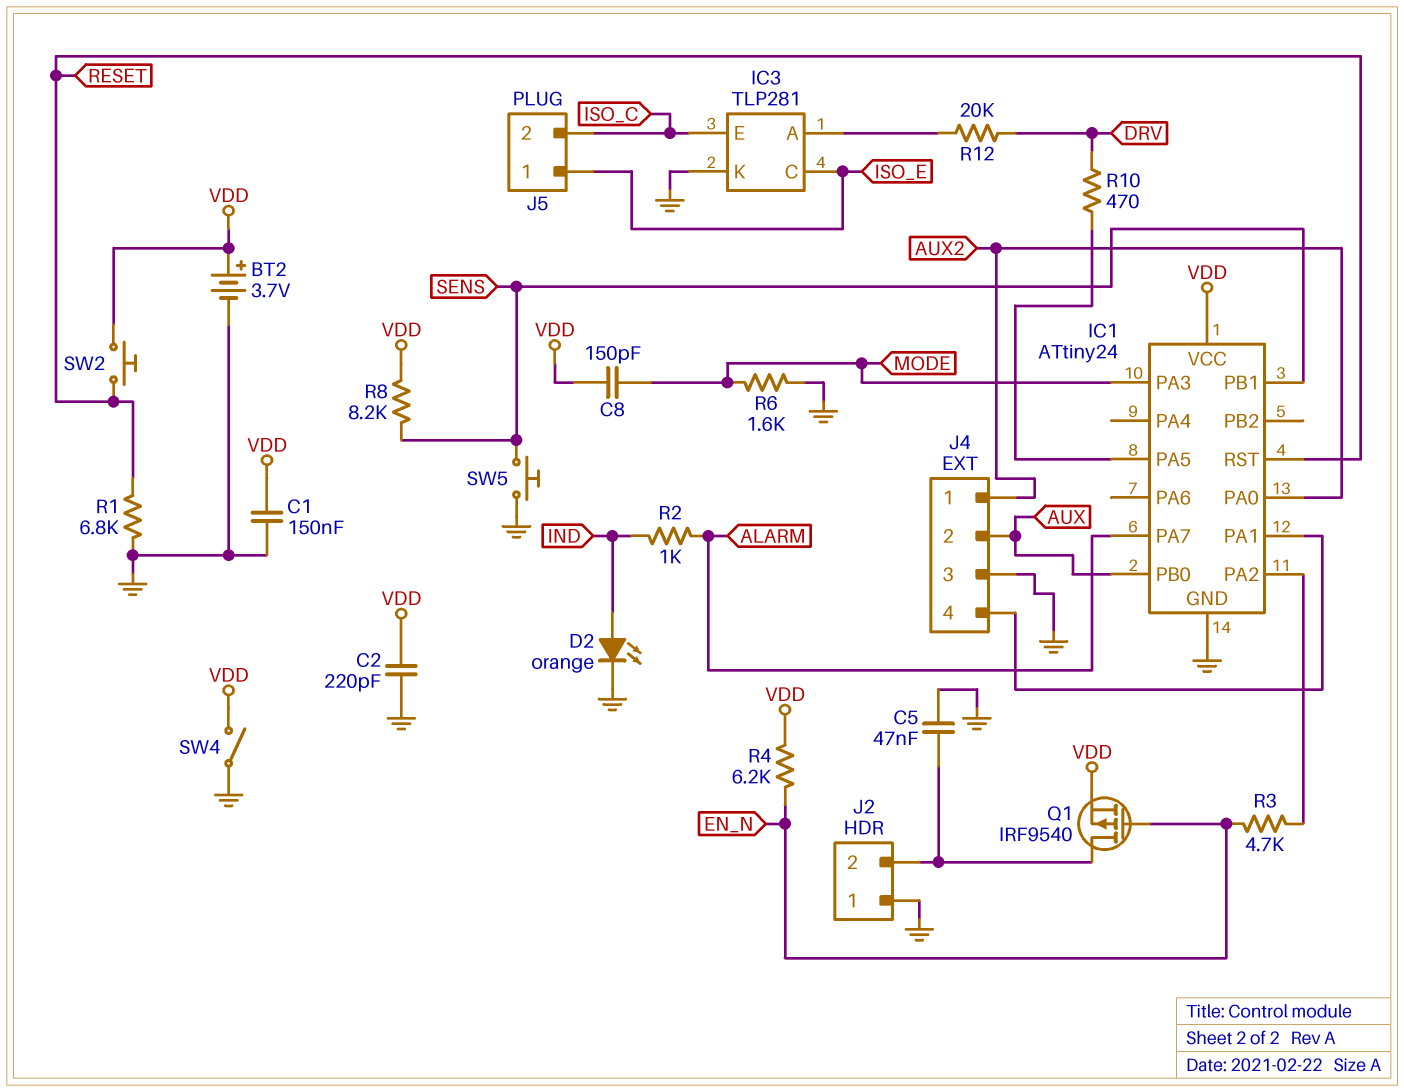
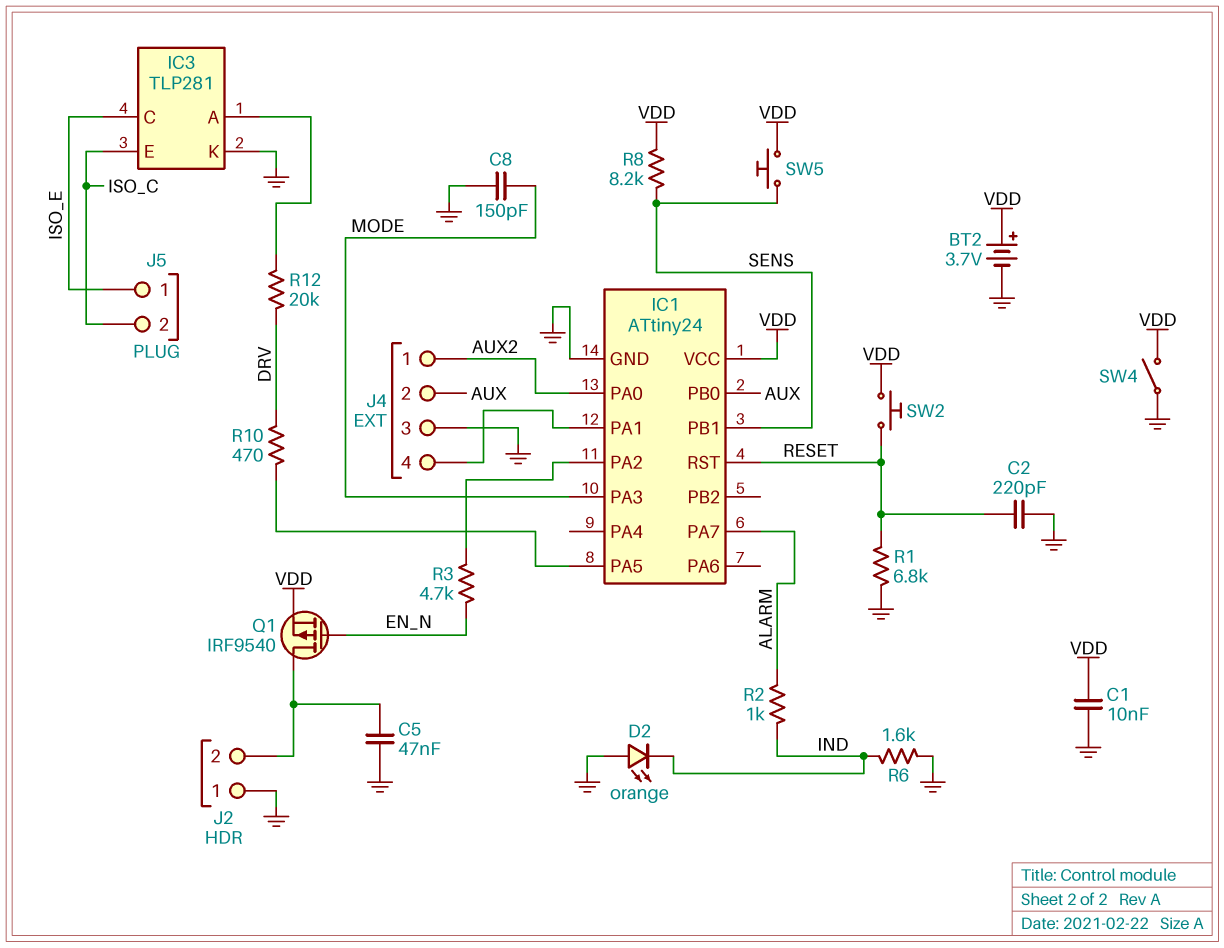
C1: 150nF (GND, VDD) -> 10nF (GND, VDD)
C2: 220pF (GND, VDD) -> 220pF (GND, RESET)
C8: 150pF (MODE, VDD) -> 150pF (GND, MODE)
D2: LED orange (A IND, K GND) -> LED orange (A GND, K IND)
R4: 6.2k (EN_N, VDD) -> none
R6: 1.6k (GND, MODE) -> 1.6k (GND, IND)
SW5: button (GND, SENS) -> button (SENS, VDD)

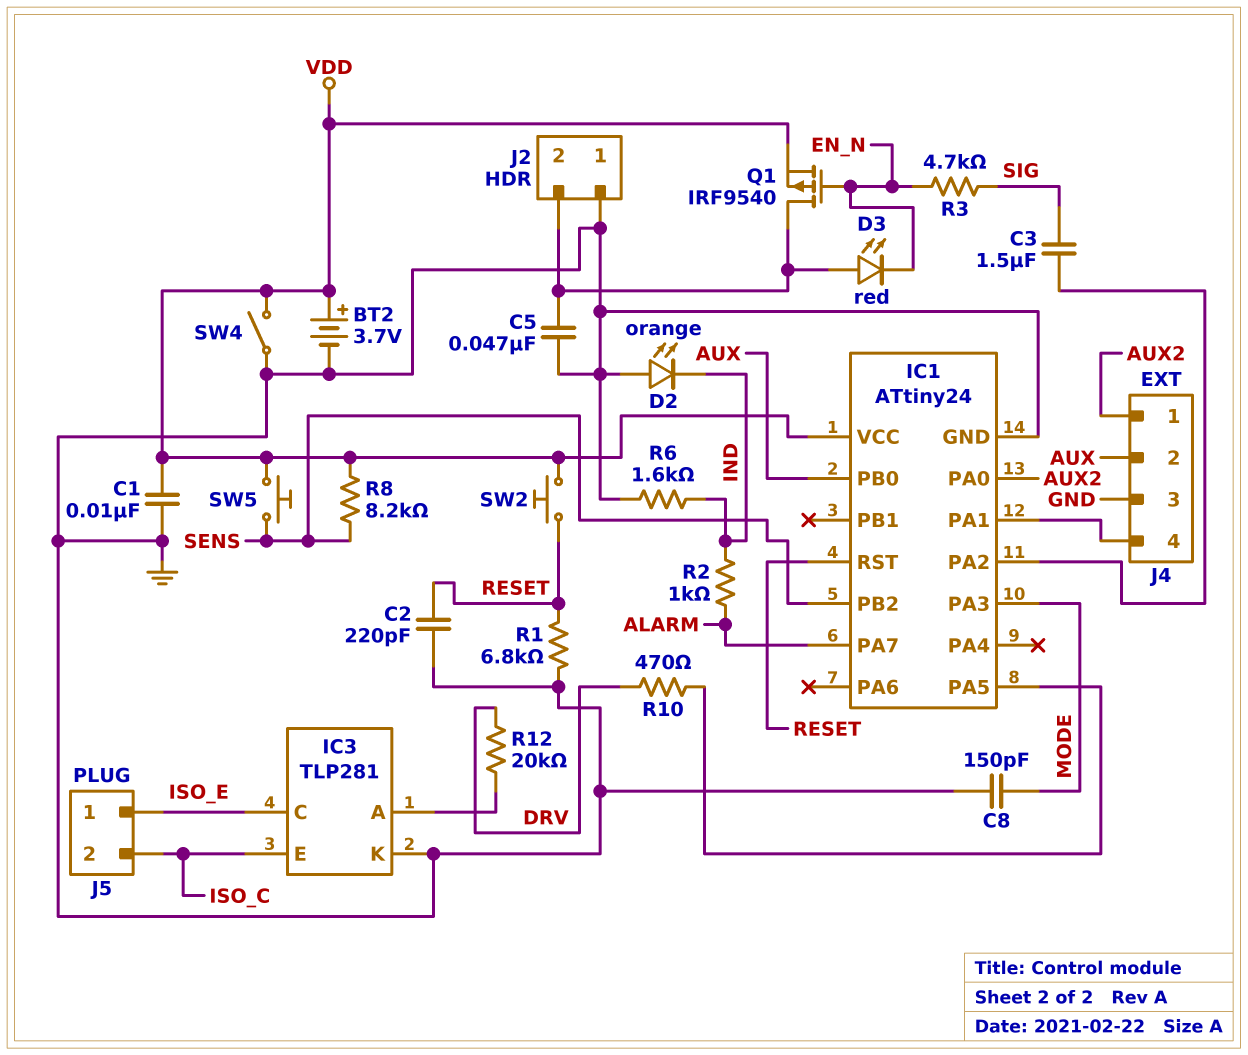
C3: none -> 1.5uF (IC1/PA2, SIG)
D3: none -> LED red (A J2/2, K EN_N)
IC1 pin PB1: SENS -> none
IC1 pin PB2: none -> SENS
R3: 4.7k (EN_N, IC1/PA2) -> 4.7k (EN_N, SIG)

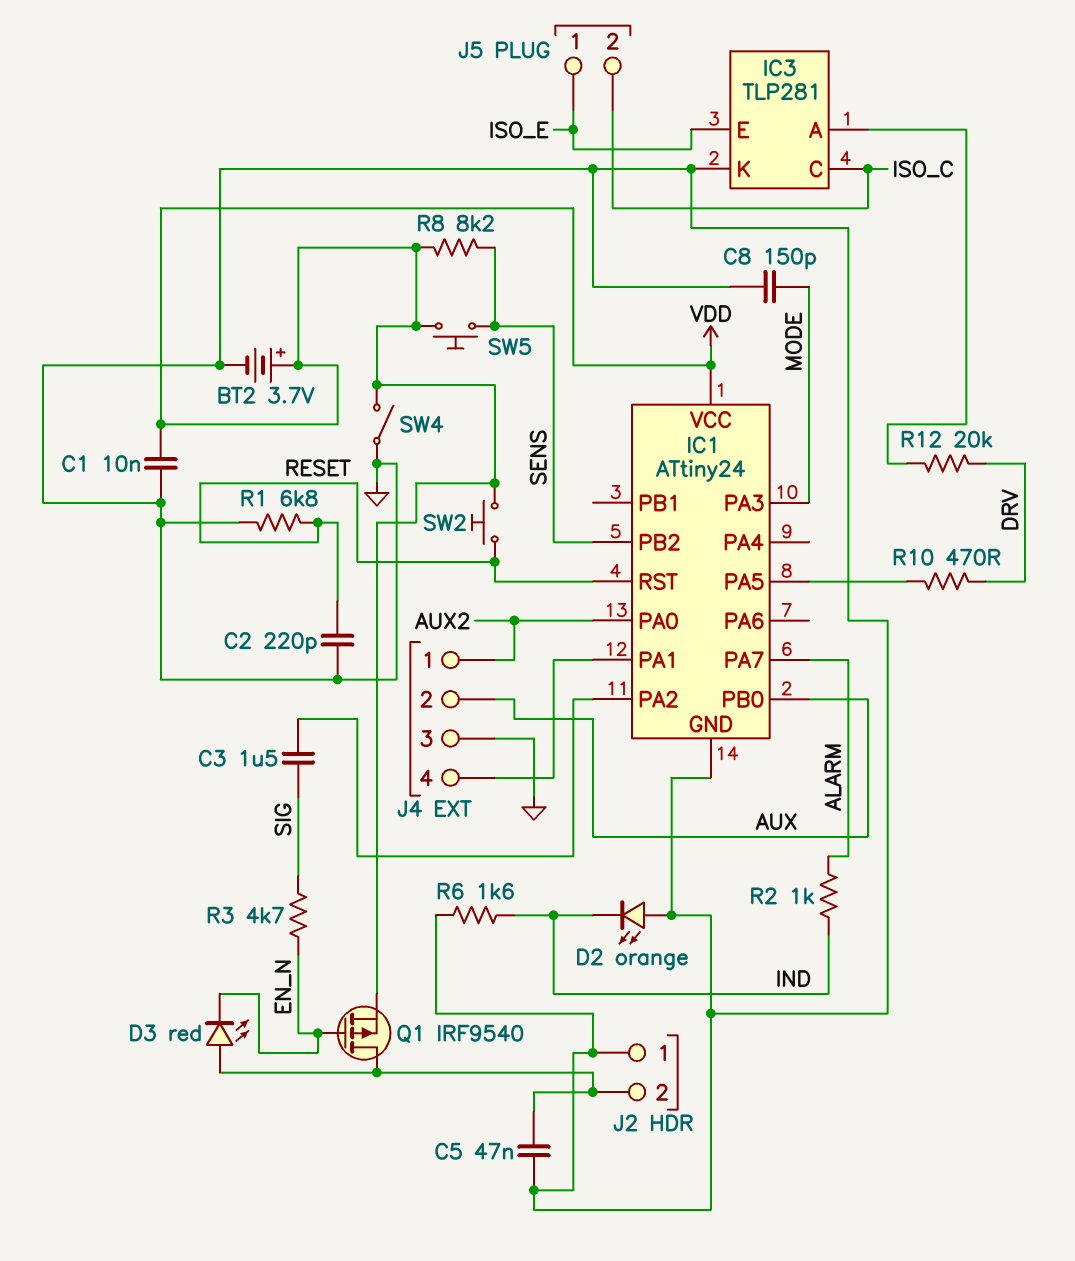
IC3 pin C: ISO_E -> ISO_C
IC3 pin E: ISO_C -> ISO_E

